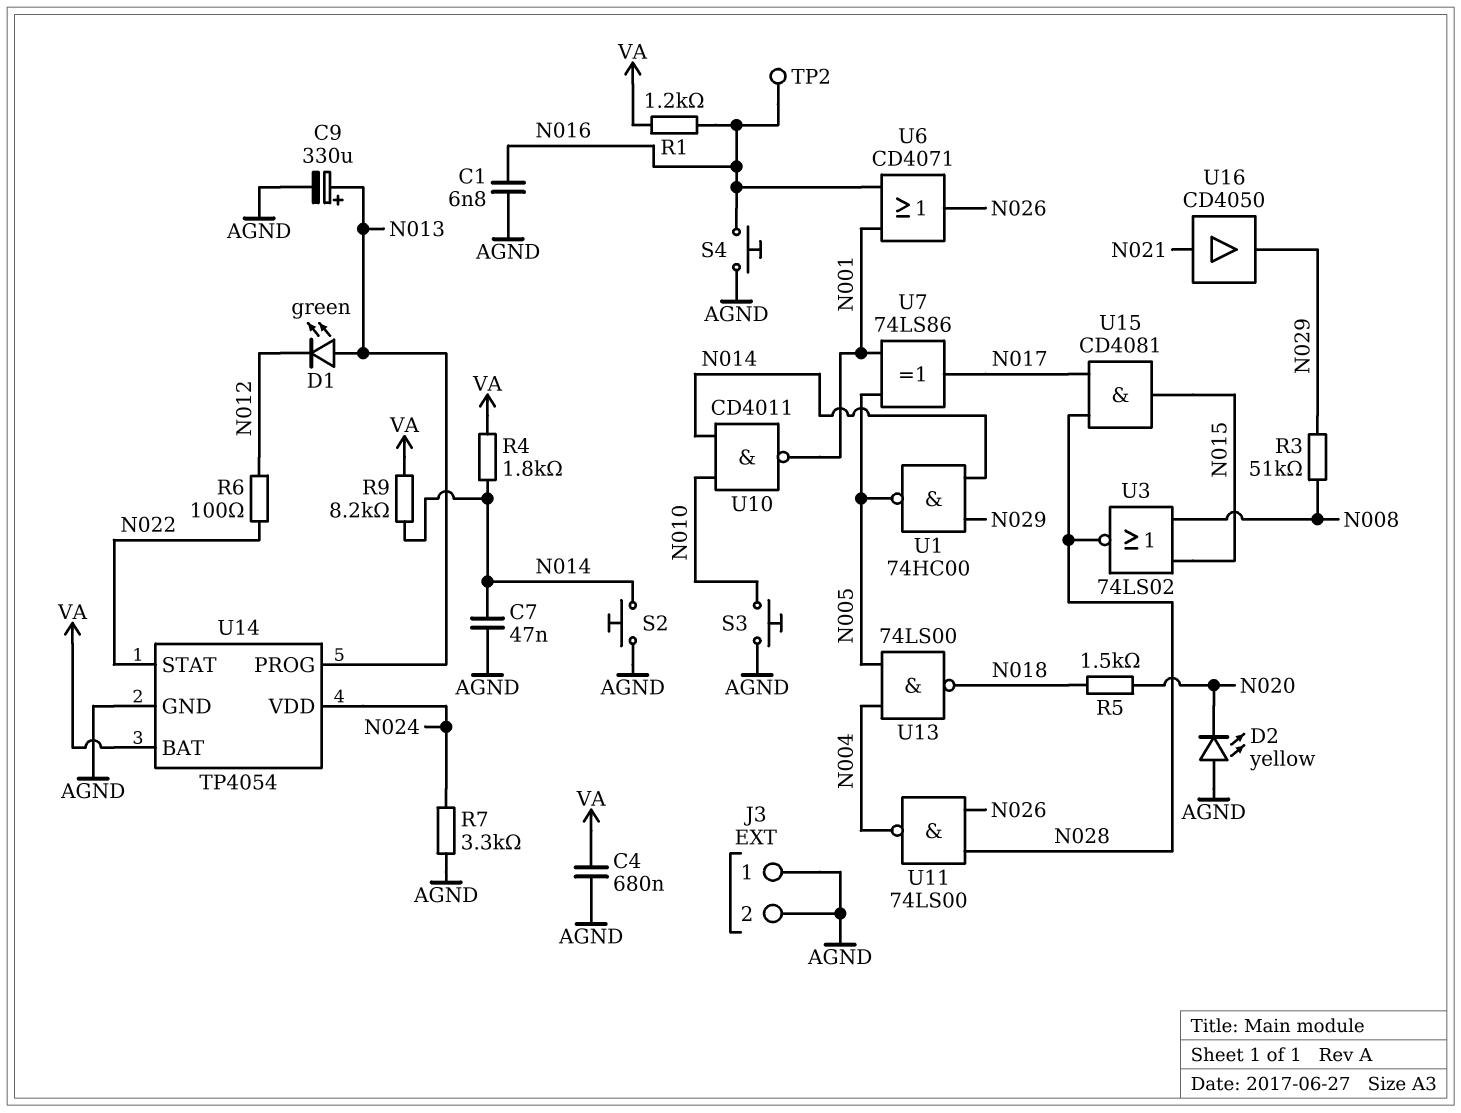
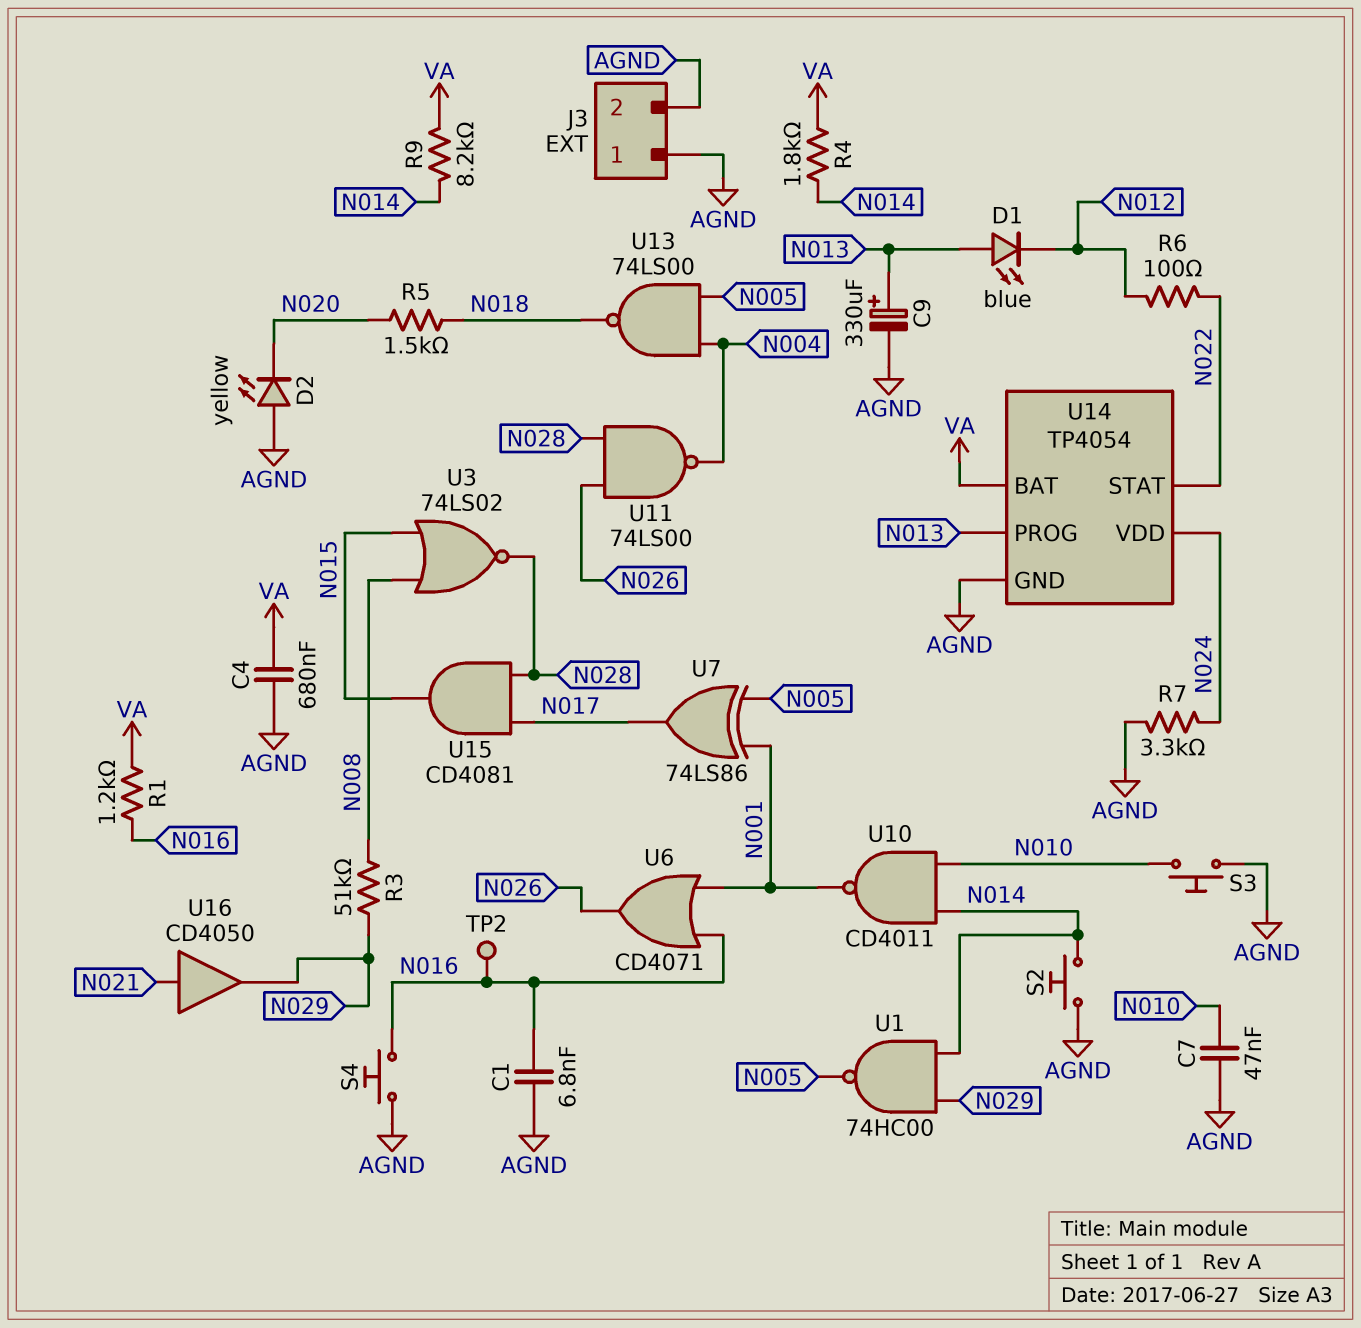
C7: 47nF (AGND, N014) -> 47nF (AGND, N010)
D1: LED green (A N013, K N012) -> LED blue (A N013, K N012)

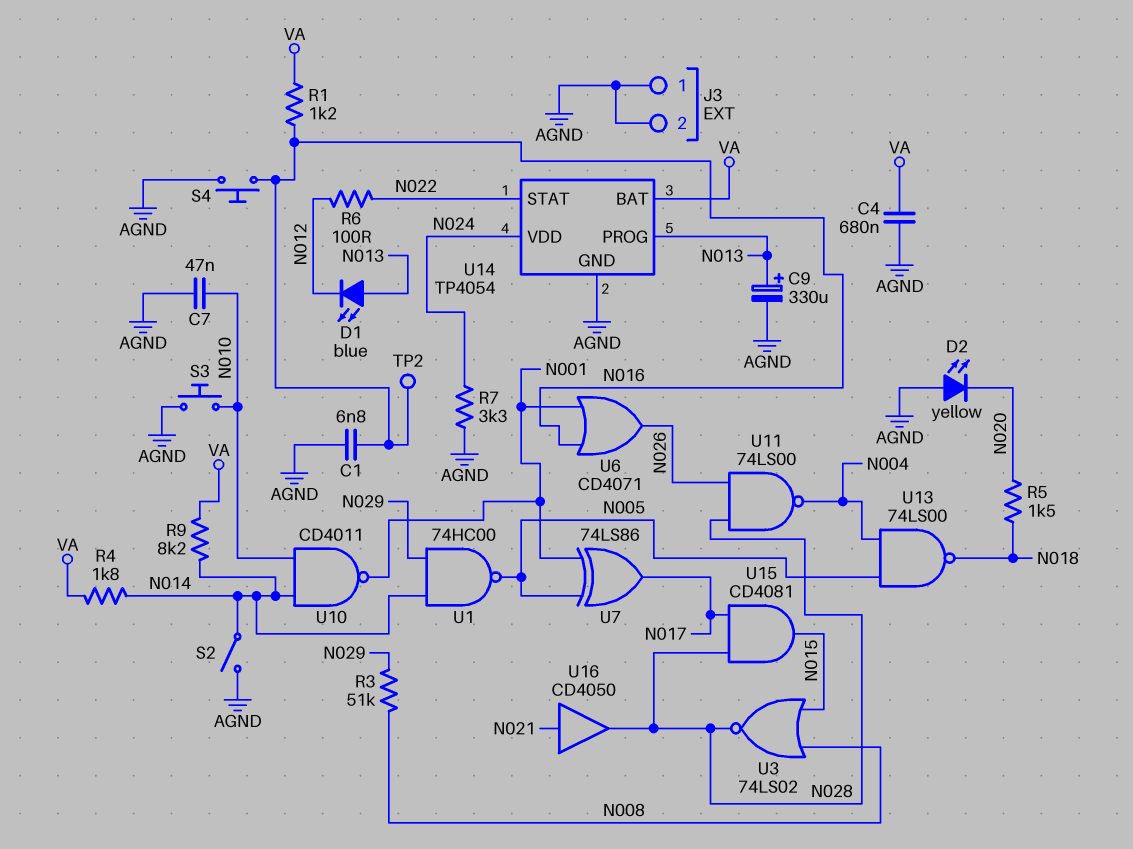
S2: button (AGND, N014) -> switch (AGND, N014)
U16: buffer CD4050 (in N021, out N029) -> buffer CD4050 (in N021, out N028)

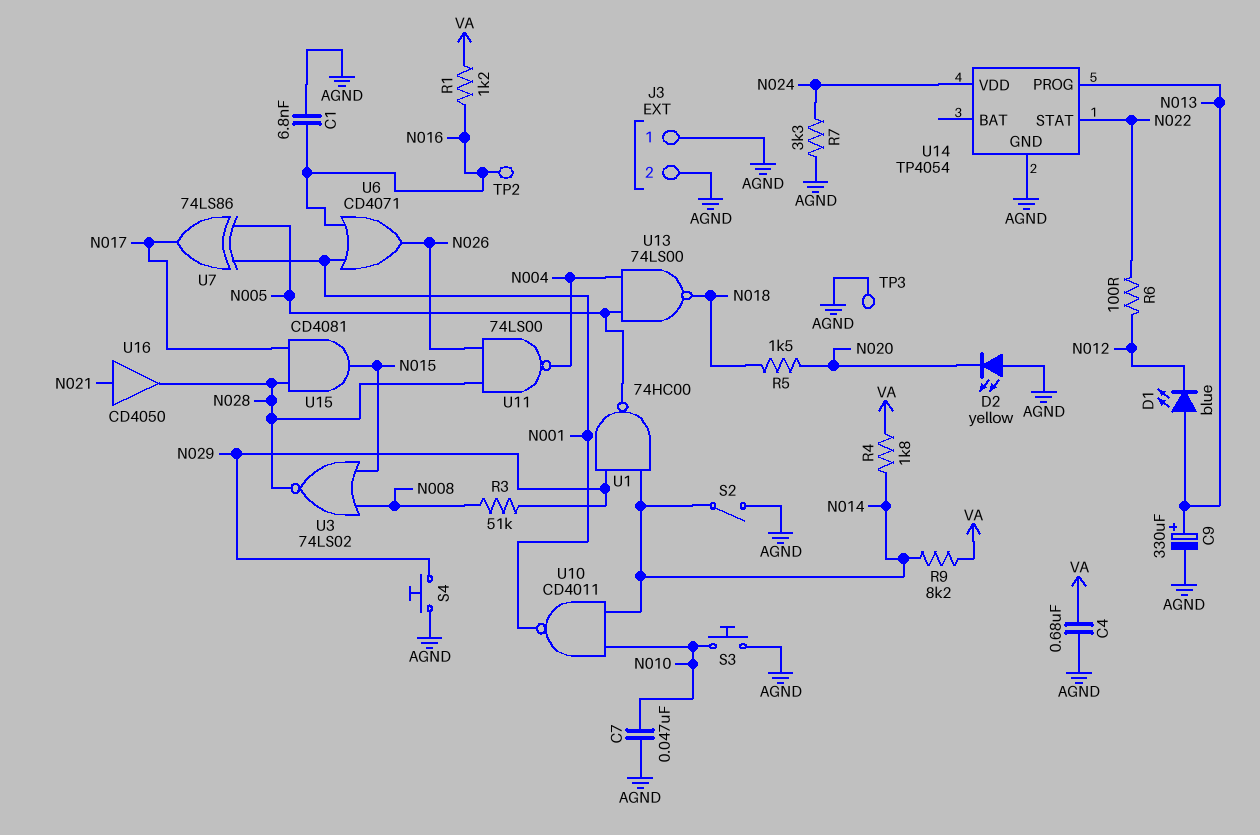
S4: button (AGND, N016) -> button (AGND, N029)
TP3: none -> test point (AGND)
U14 pin BAT: VA -> none

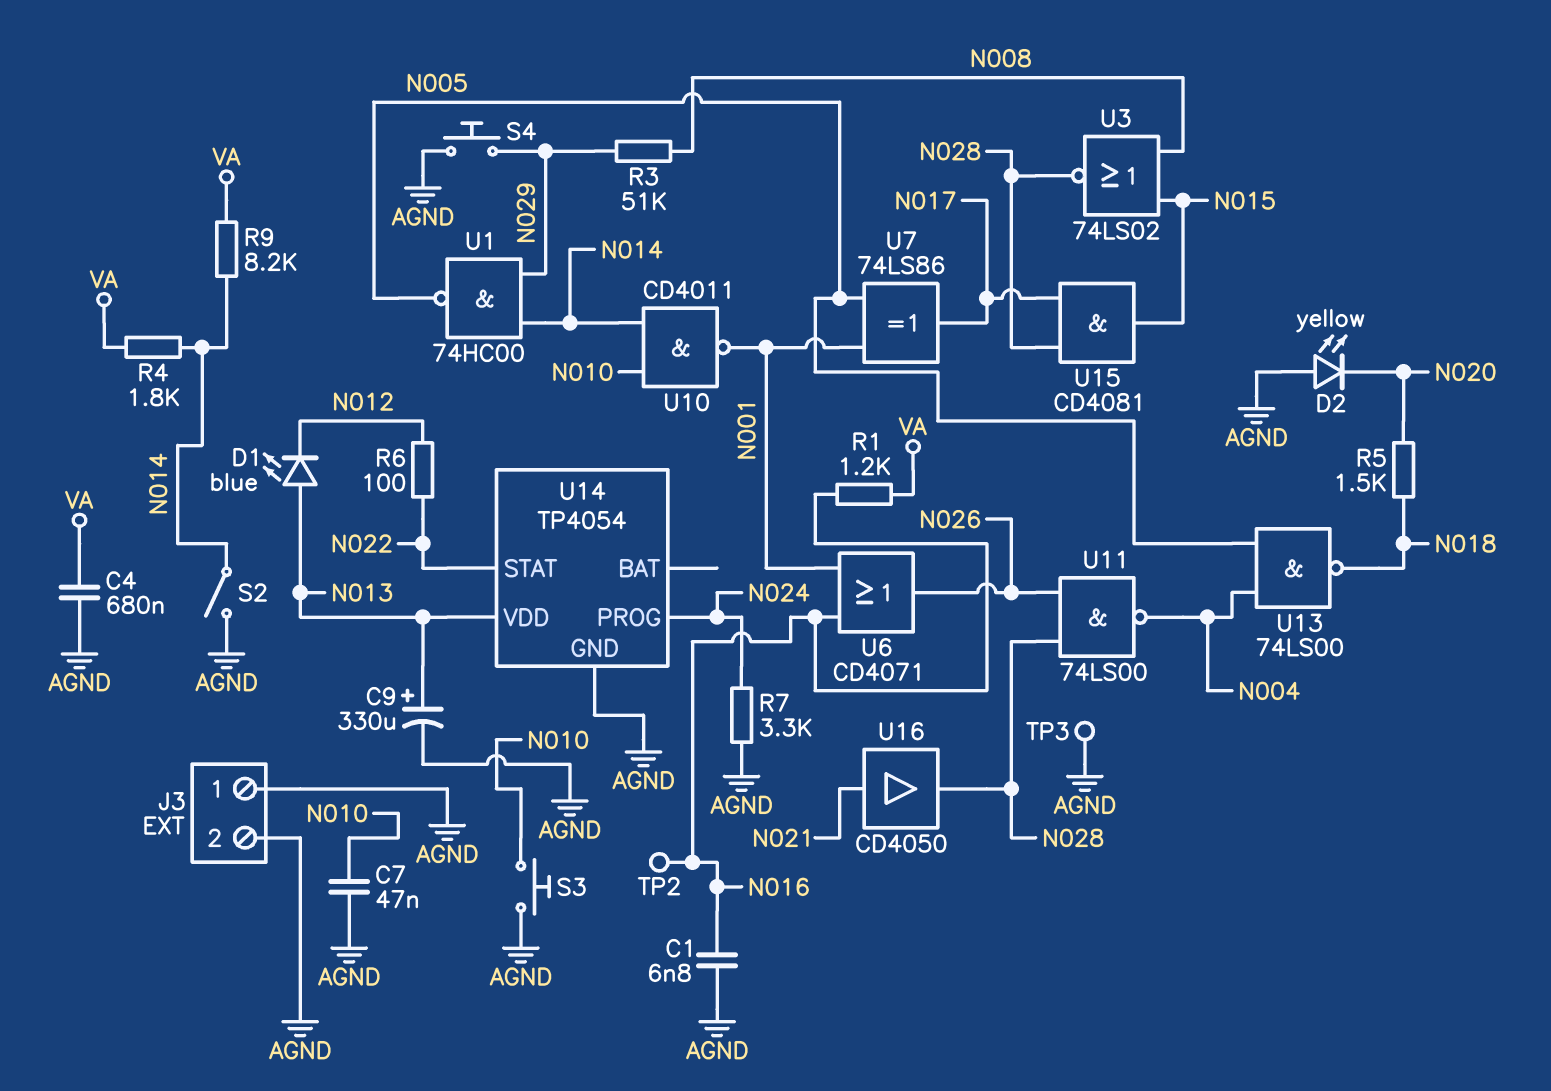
U14 pin PROG: N013 -> N024
U14 pin VDD: N024 -> N013

